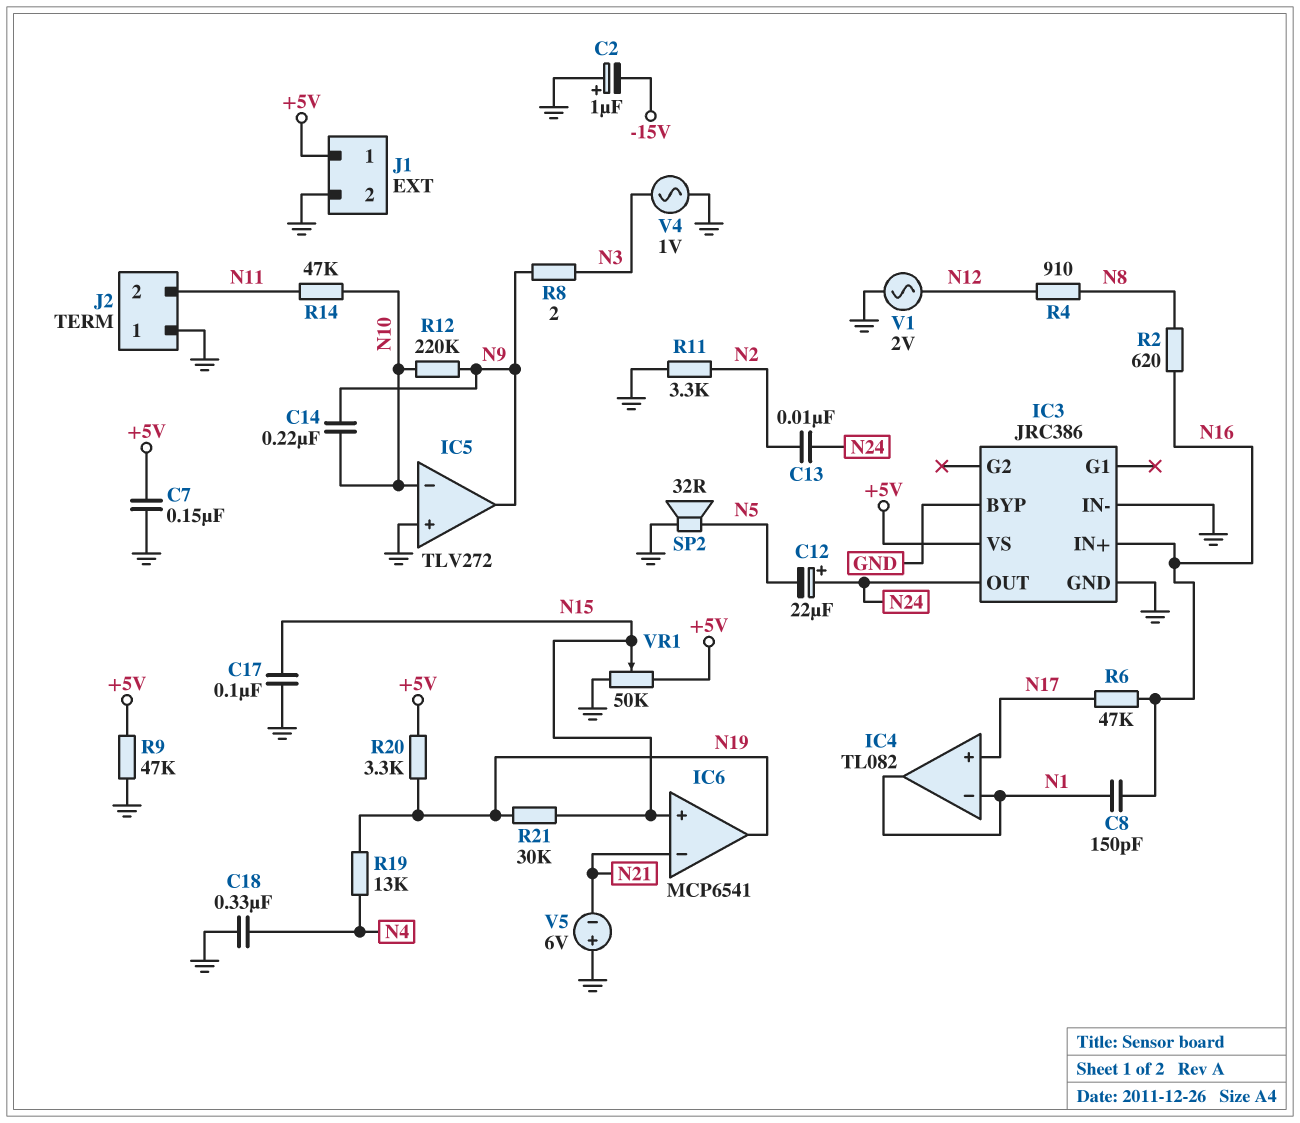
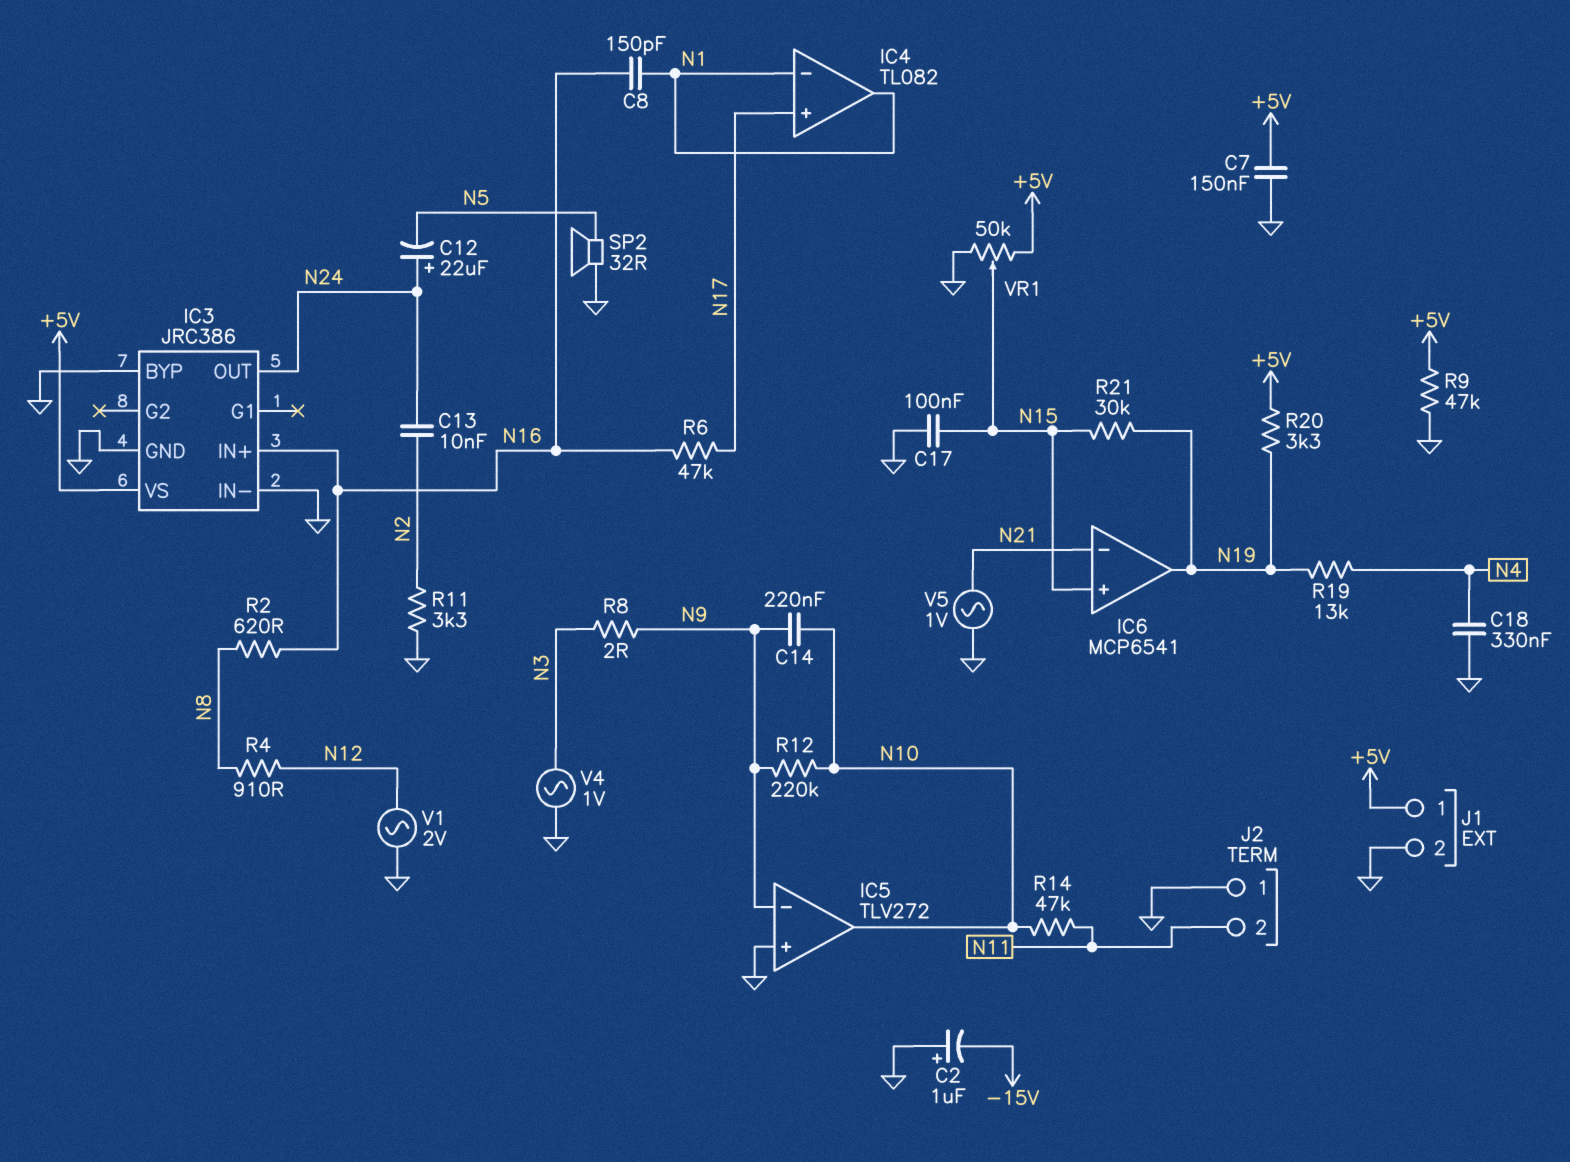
IC5 pin in-: N10 -> N9
IC5 pin out: N9 -> N10
V5: 6V (plus GND, minus N21) -> AC 1V (GND, N21)

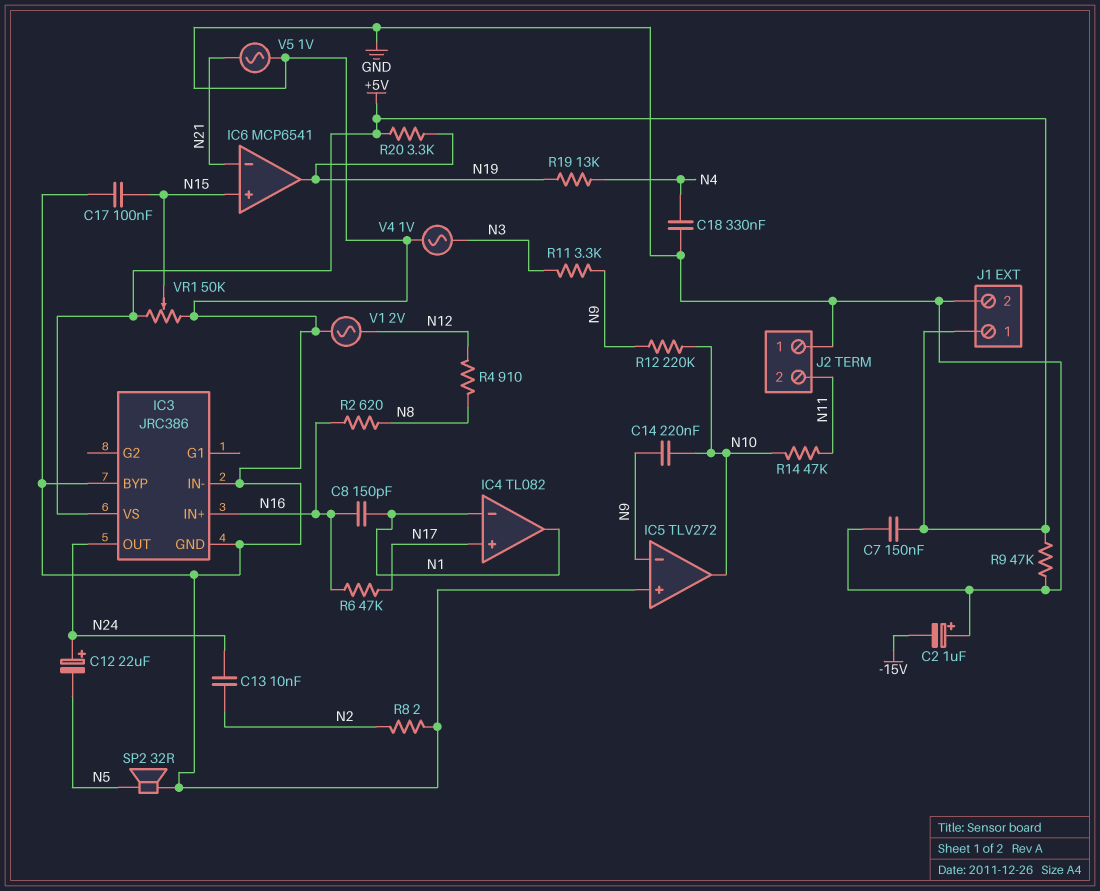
R8: 2 (N3, N9) -> 2 (GND, N2)
R11: 3.3k (GND, N2) -> 3.3k (N3, N9)
R21: 30k (N15, N19) -> none

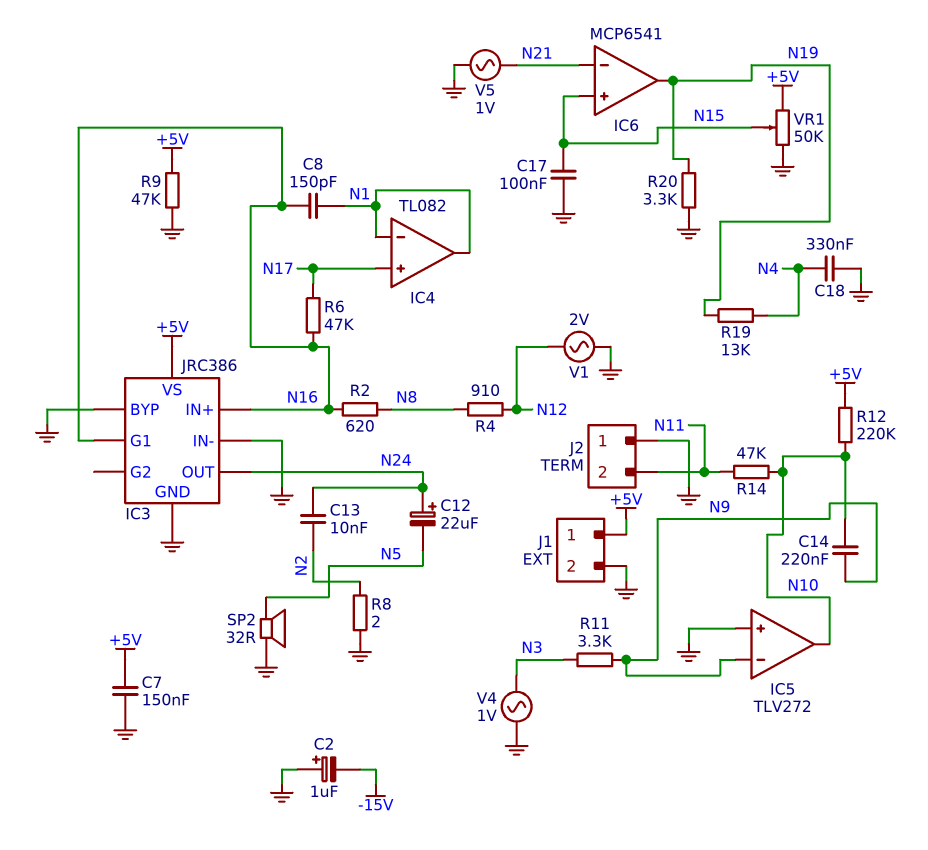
IC3 pin G1: none -> N16
R12: 220k (N9, N10) -> 220k (+5V, N10)
R20: 3.3k (+5V, N19) -> 3.3k (GND, N19)

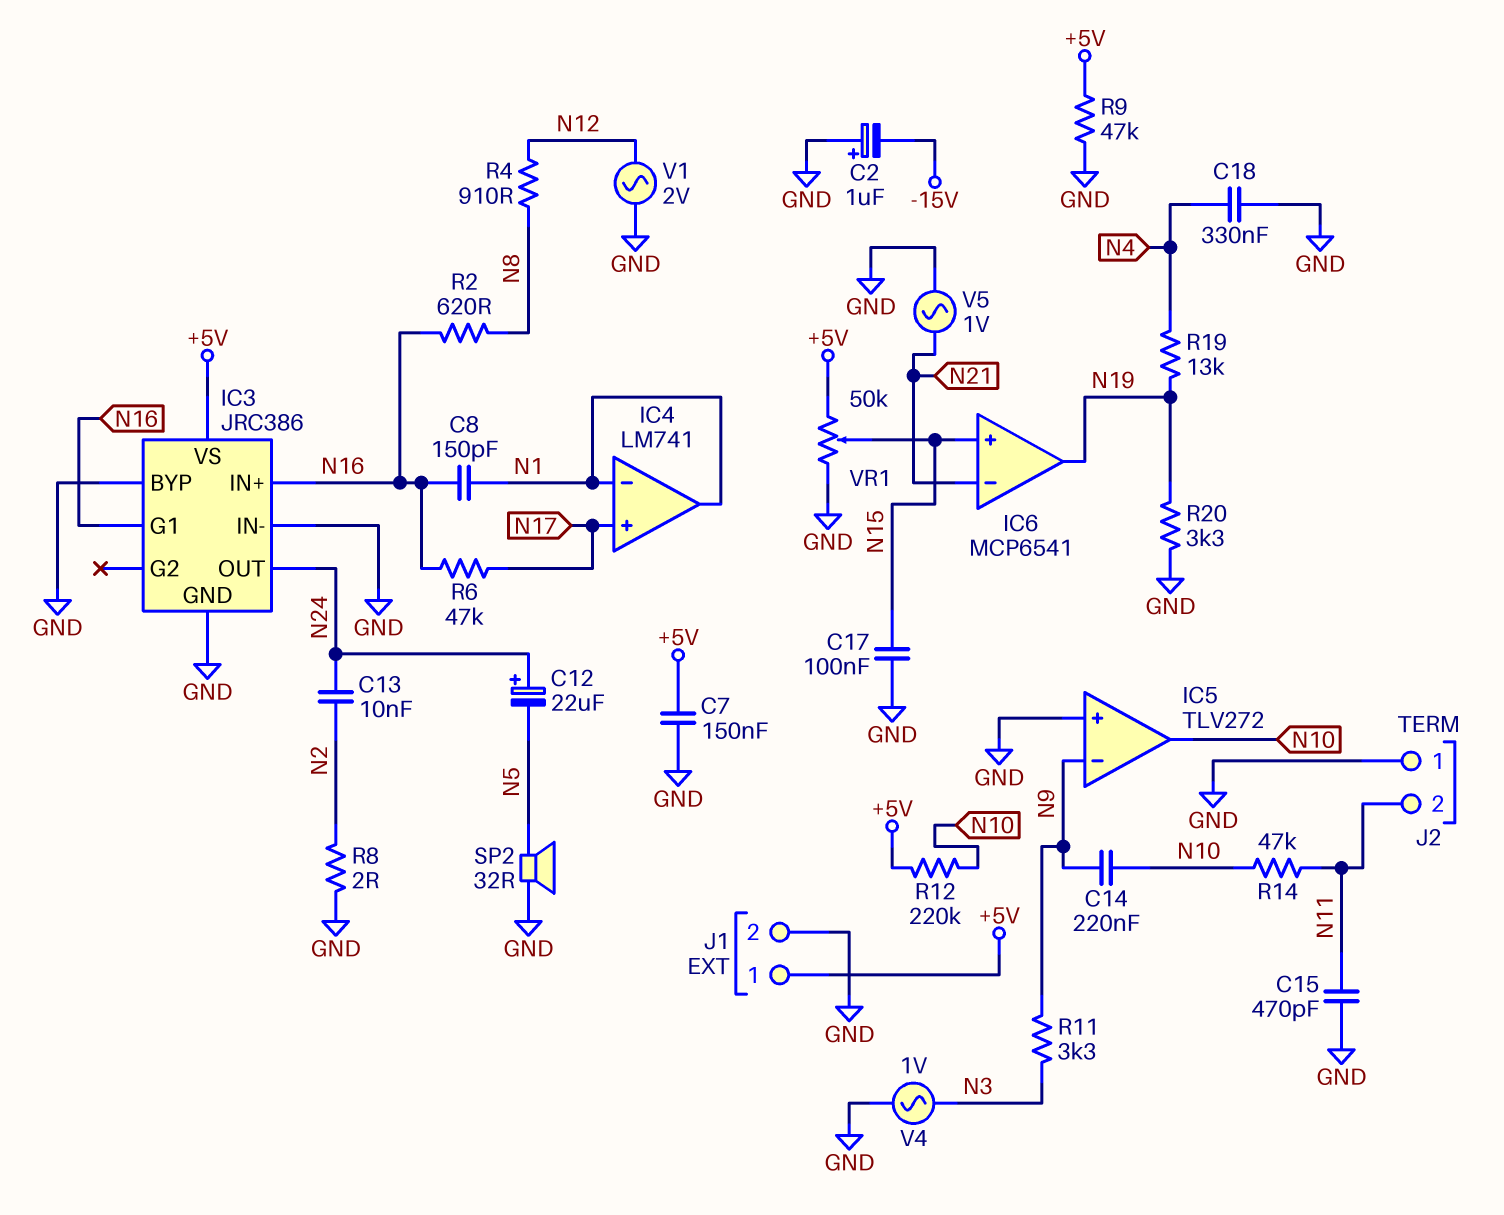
C15: none -> 470pF (GND, N11)
IC4: TL082 -> LM741

